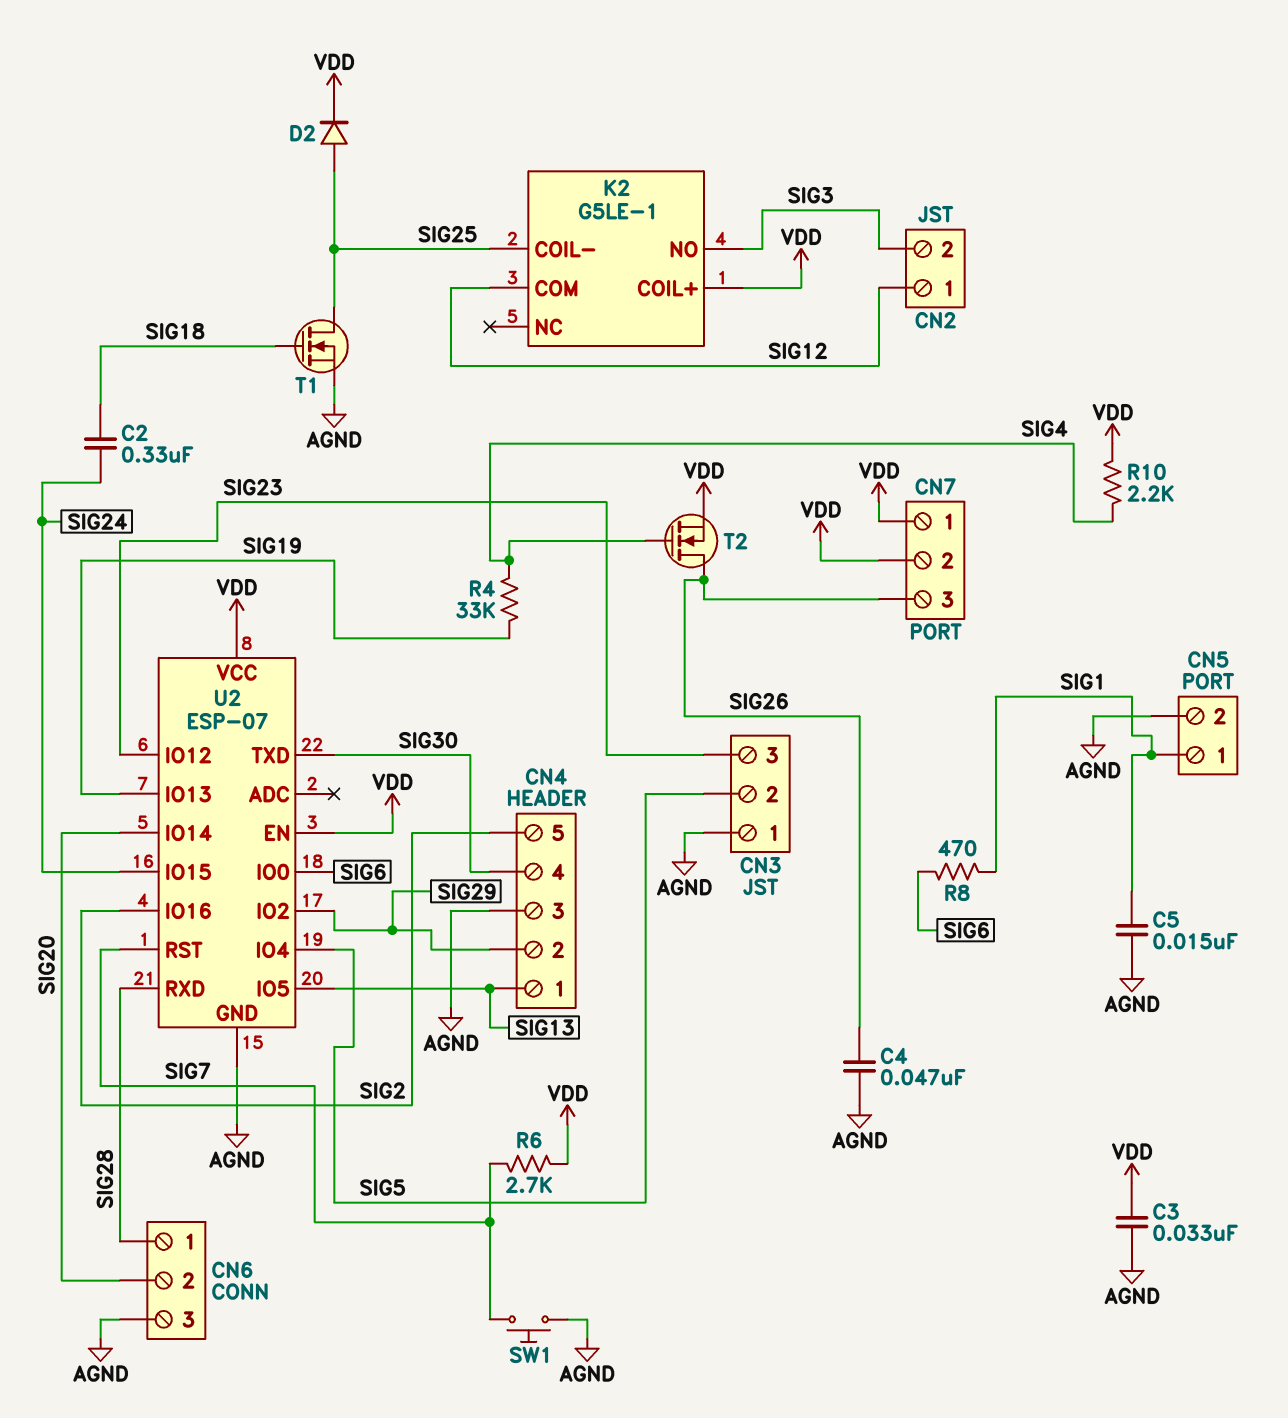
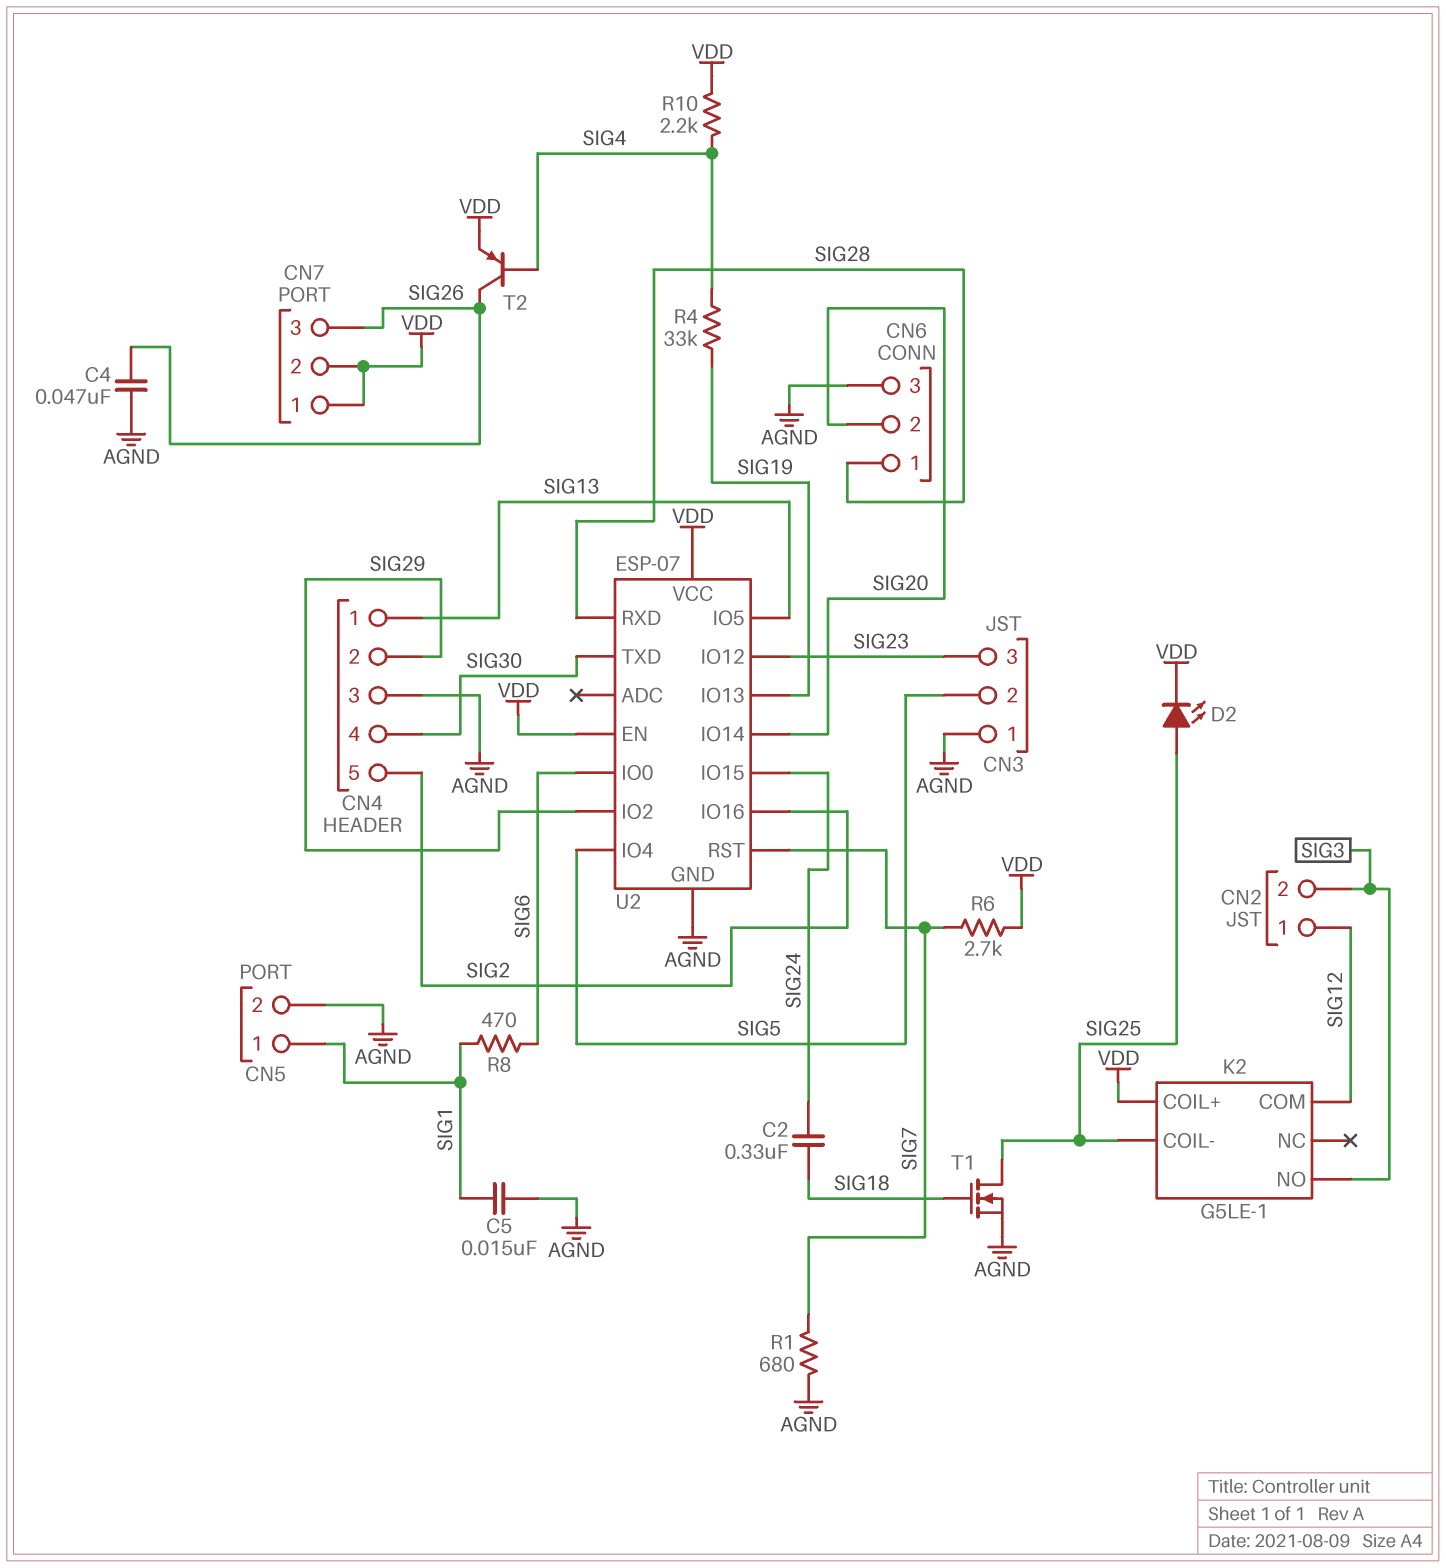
C3: 33nF (AGND, VDD) -> none
D2: diode (A SIG25, K VDD) -> LED (A SIG25, K VDD)
R1: none -> 680 (AGND, SIG7)
SW1: button (AGND, SIG7) -> none
T2: NMOS (G SIG4, D SIG26, S VDD) -> PNP (B SIG4, C SIG26, E VDD)

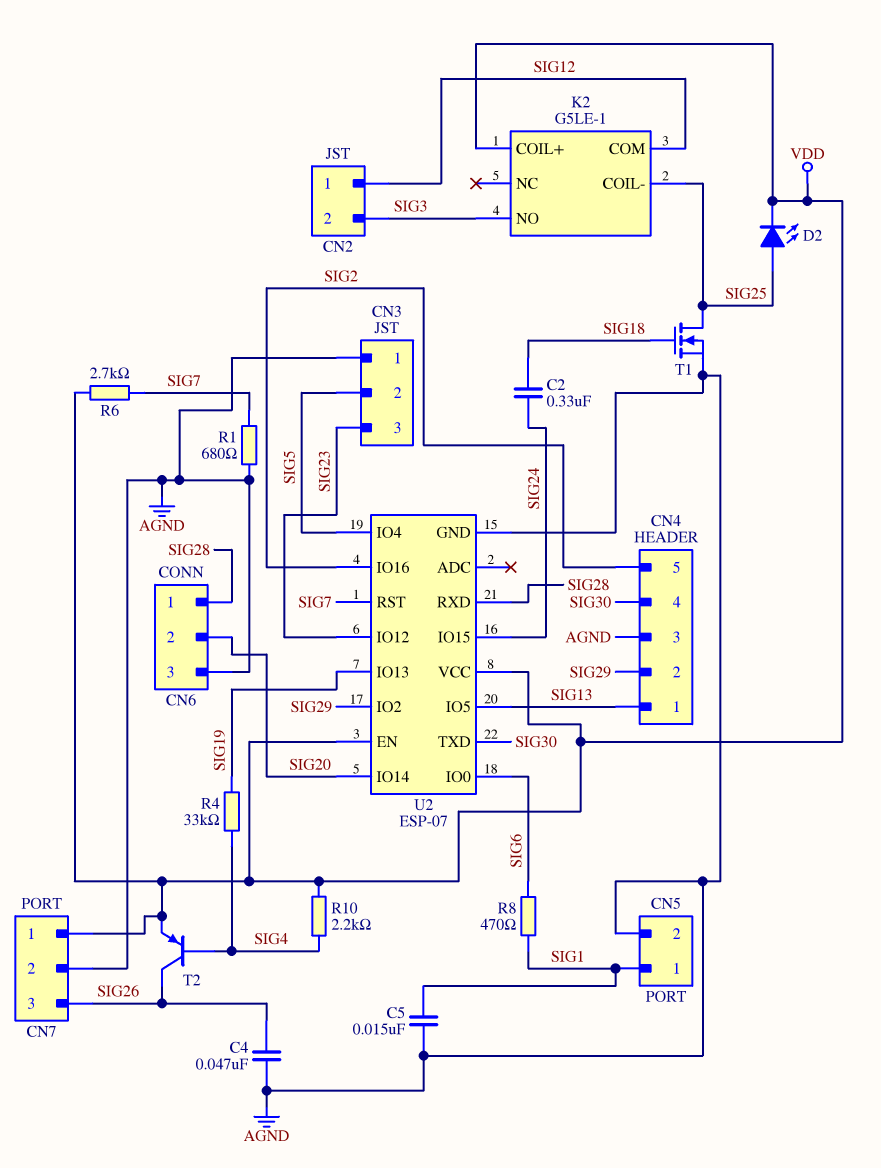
CN7 pin 2: VDD -> AGND

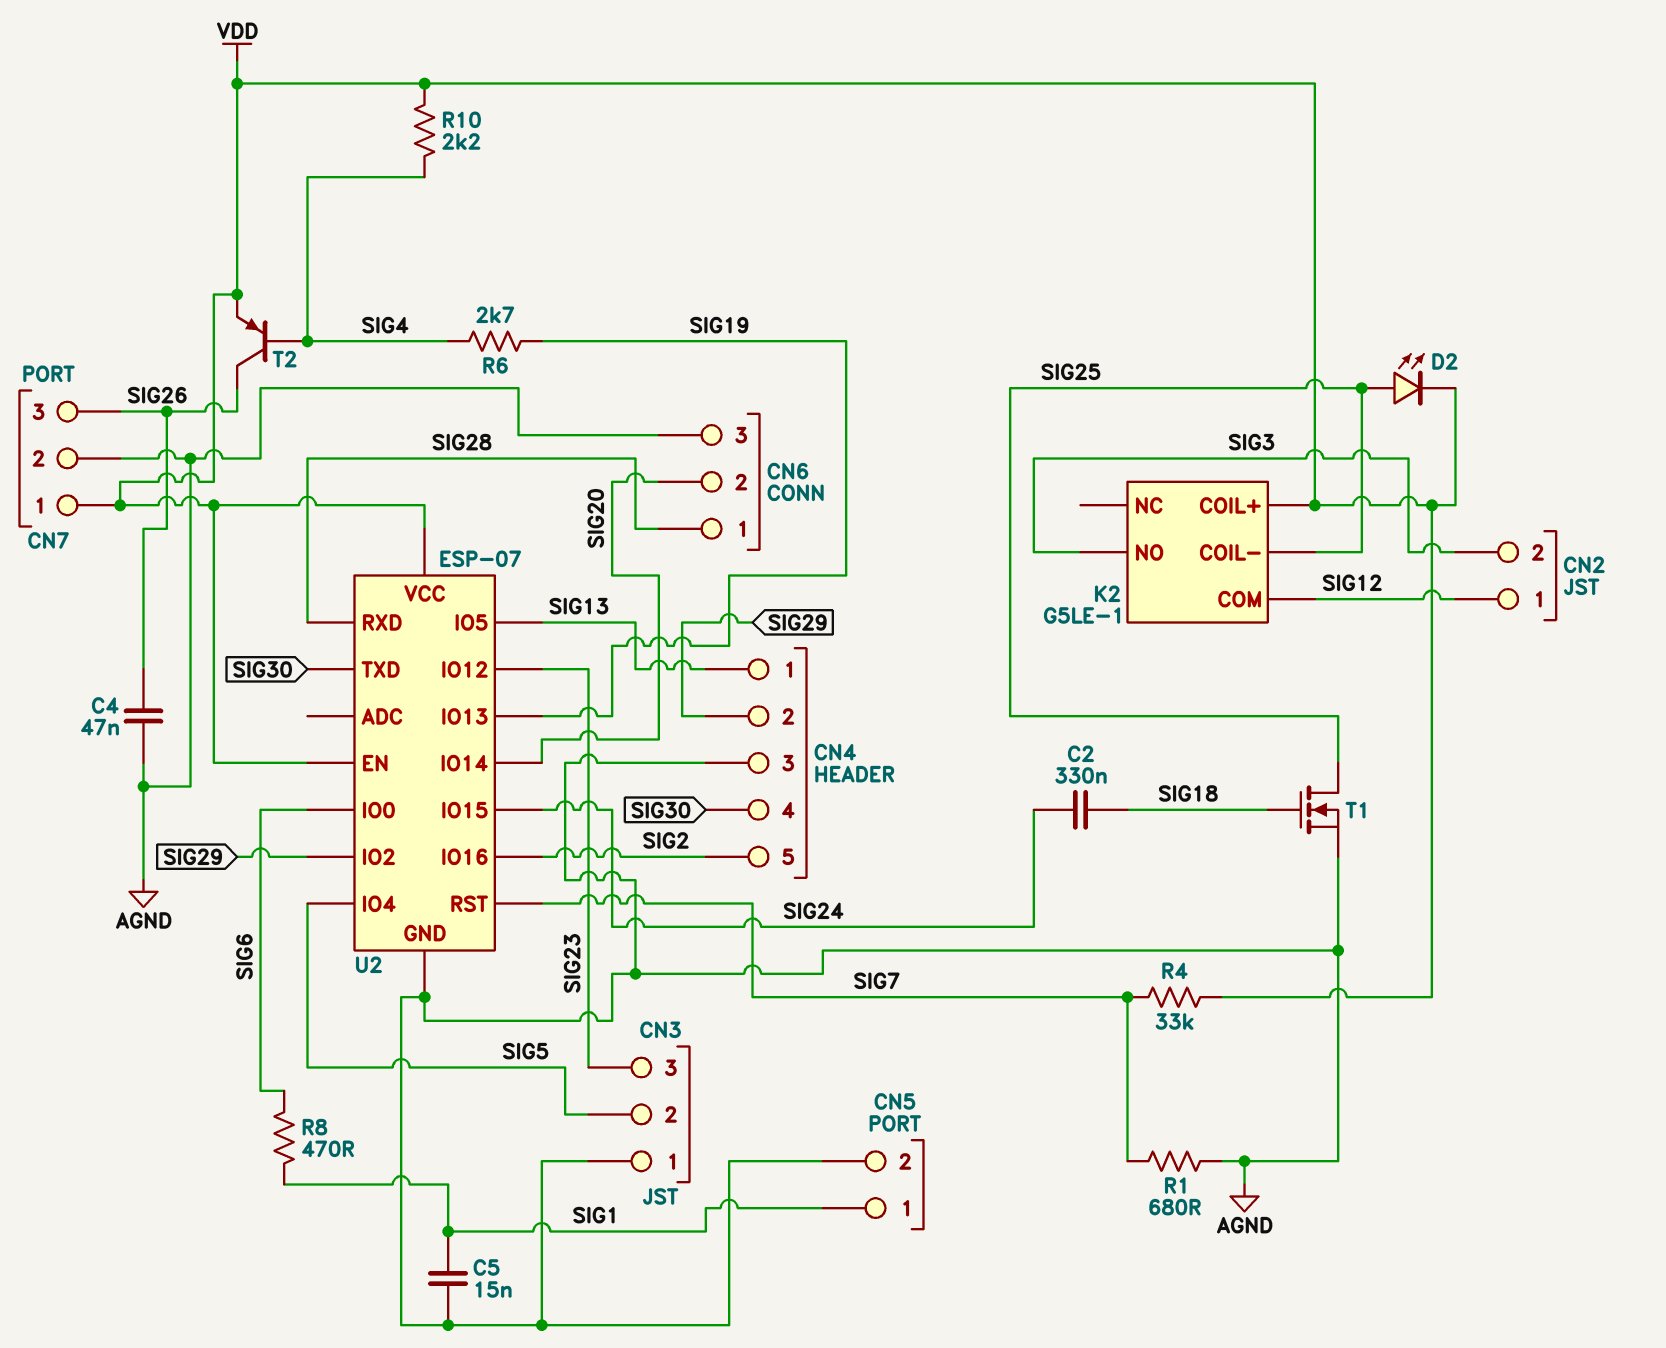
R4: 33k (SIG4, SIG19) -> 33k (SIG7, VDD)
R6: 2.7k (SIG7, VDD) -> 2.7k (SIG4, SIG19)

